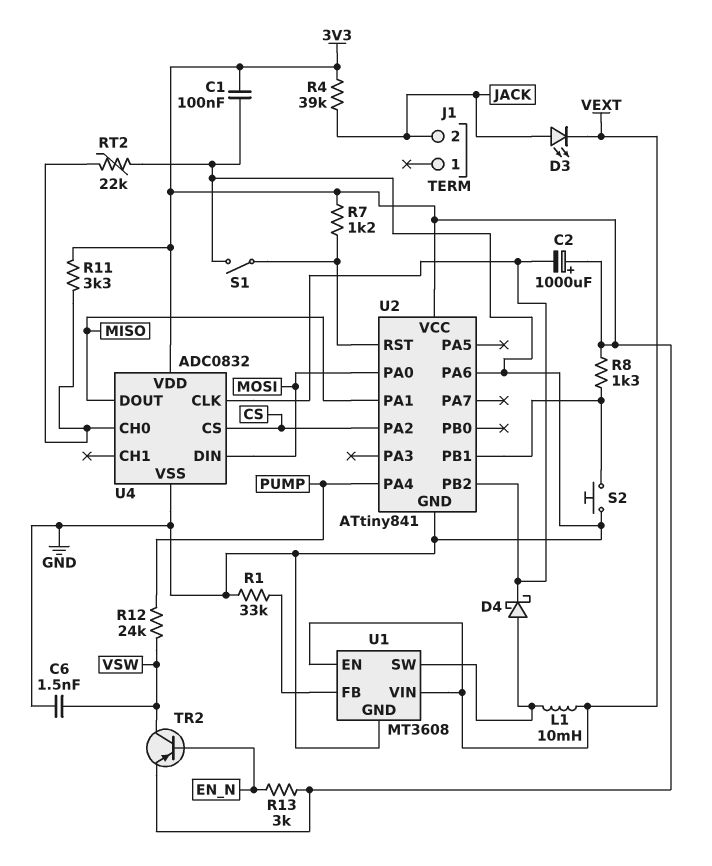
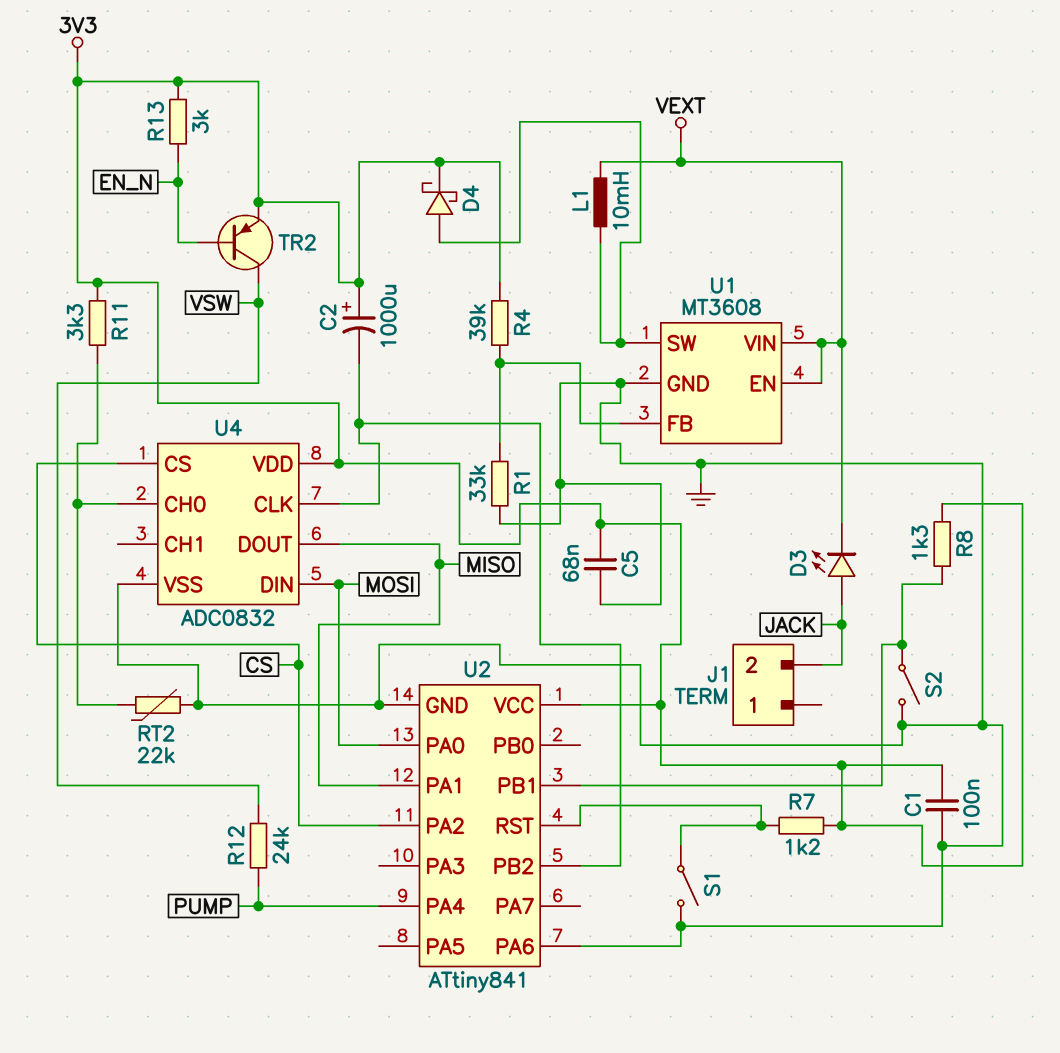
C5: none -> 68nF (3V3, GND)
C6: 1.5nF (GND, VSW) -> none
D4: schottky (A U1/SW, K U2/PB2) -> schottky (A U1/SW, K 3V3)
R4: 39k (3V3, JACK) -> 39k (3V3, U1/FB)
S2: button (GND, U2/PB1) -> switch (GND, U2/PB1)

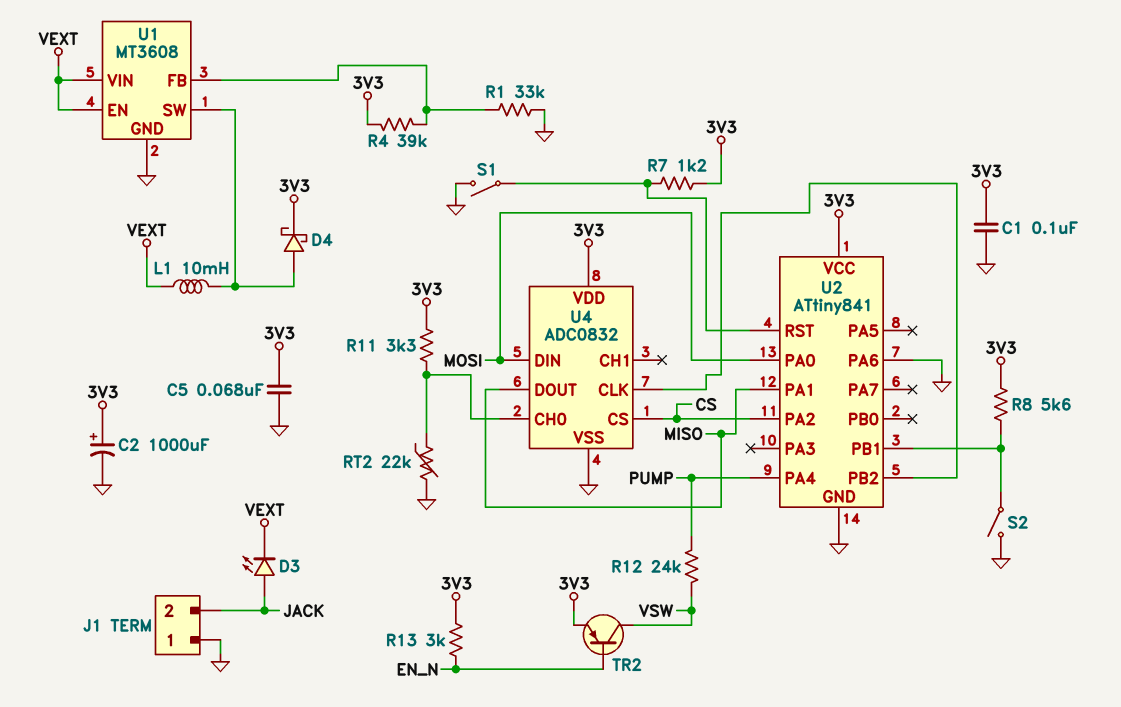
C2: 1000uF (plus 3V3, minus U2/PB2) -> 1000uF (plus 3V3, minus GND)
J1 pin 1: none -> GND
R8: 1.3k (3V3, U2/PB1) -> 5.6k (3V3, U2/PB1)

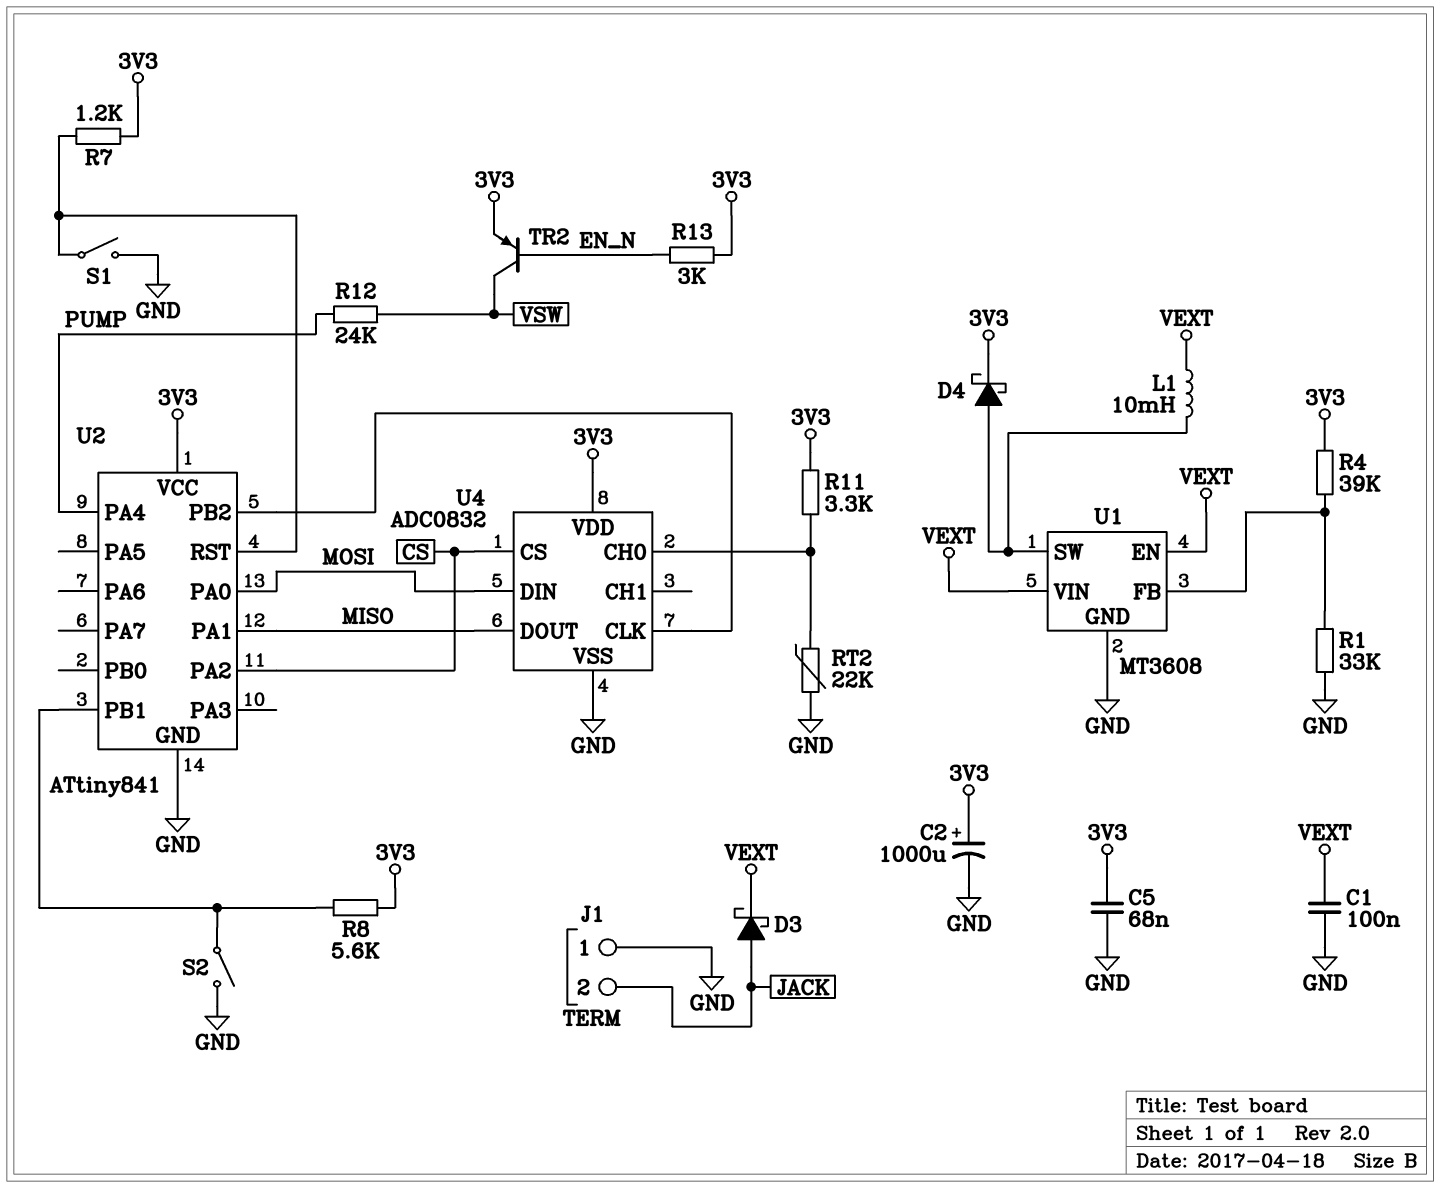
C1: 100nF (3V3, GND) -> 100nF (GND, VEXT)
D3: LED (A JACK, K VEXT) -> schottky (A JACK, K VEXT)
U2 pin PA6: GND -> none

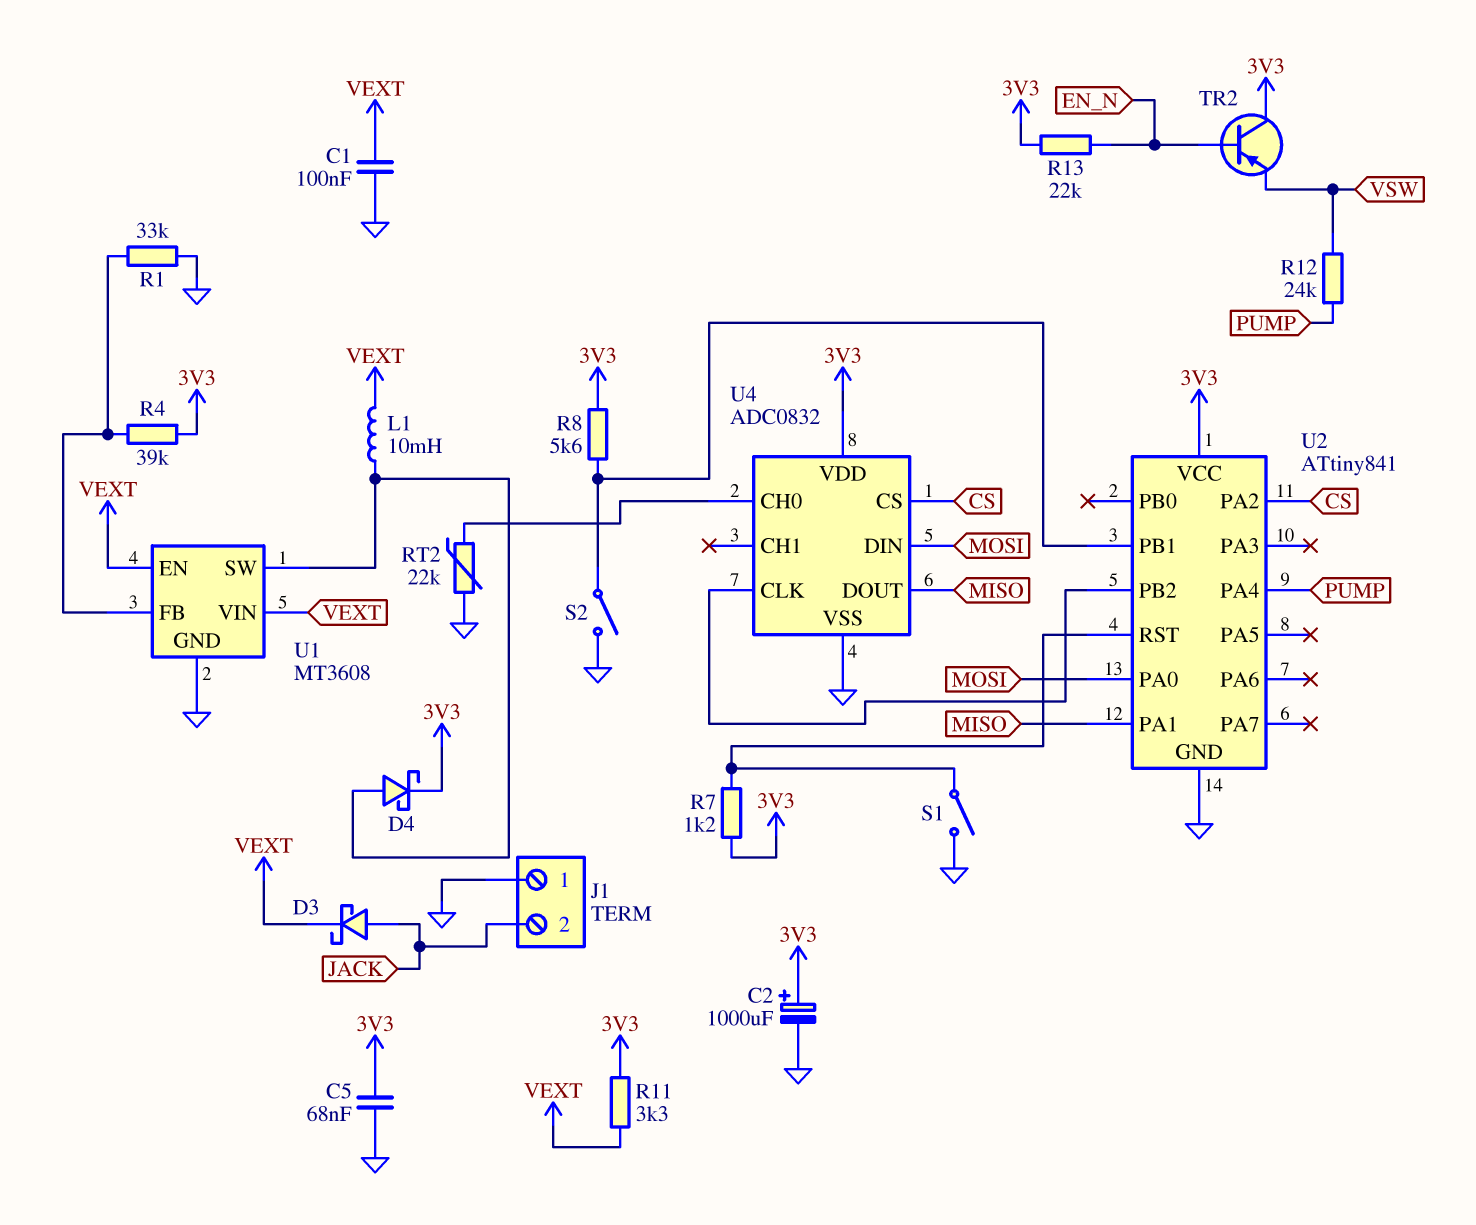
R11: 3.3k (3V3, U4/CH0) -> 3.3k (3V3, VEXT)
R13: 3k (3V3, EN_N) -> 22k (3V3, EN_N)
TR2: PNP (B EN_N, C VSW, E 3V3) -> PNP (B EN_N, C 3V3, E VSW)

